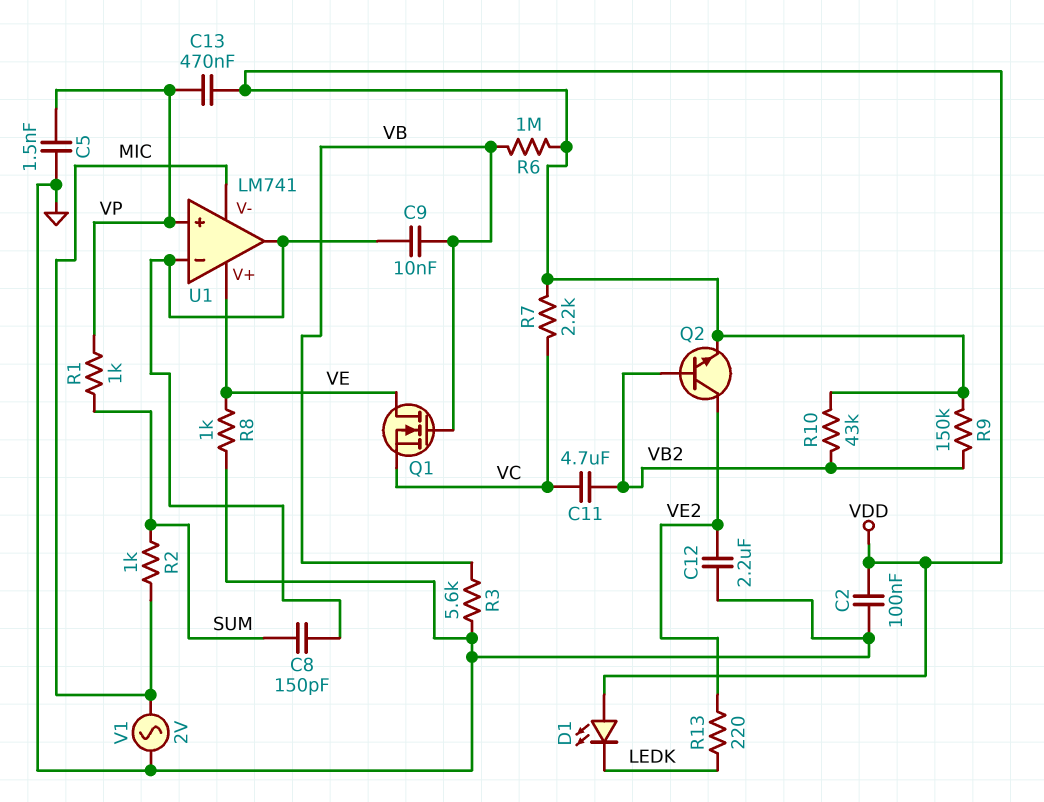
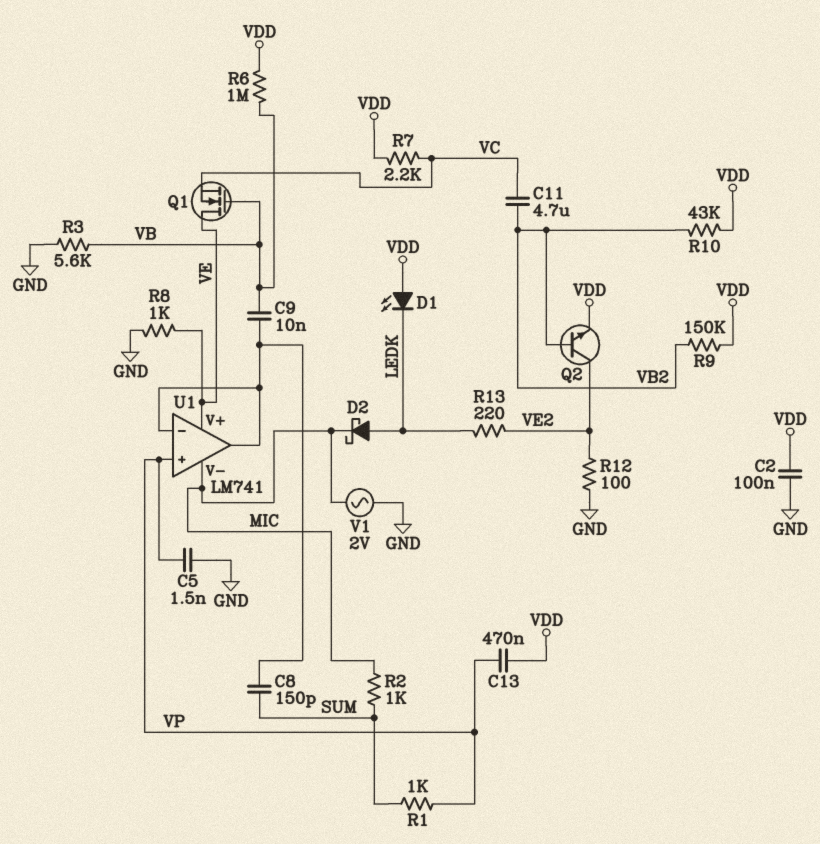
C12: 2.2uF (GND, VE2) -> none
D2: none -> schottky (A LEDK, K MIC)
R12: none -> 100 (GND, VE2)

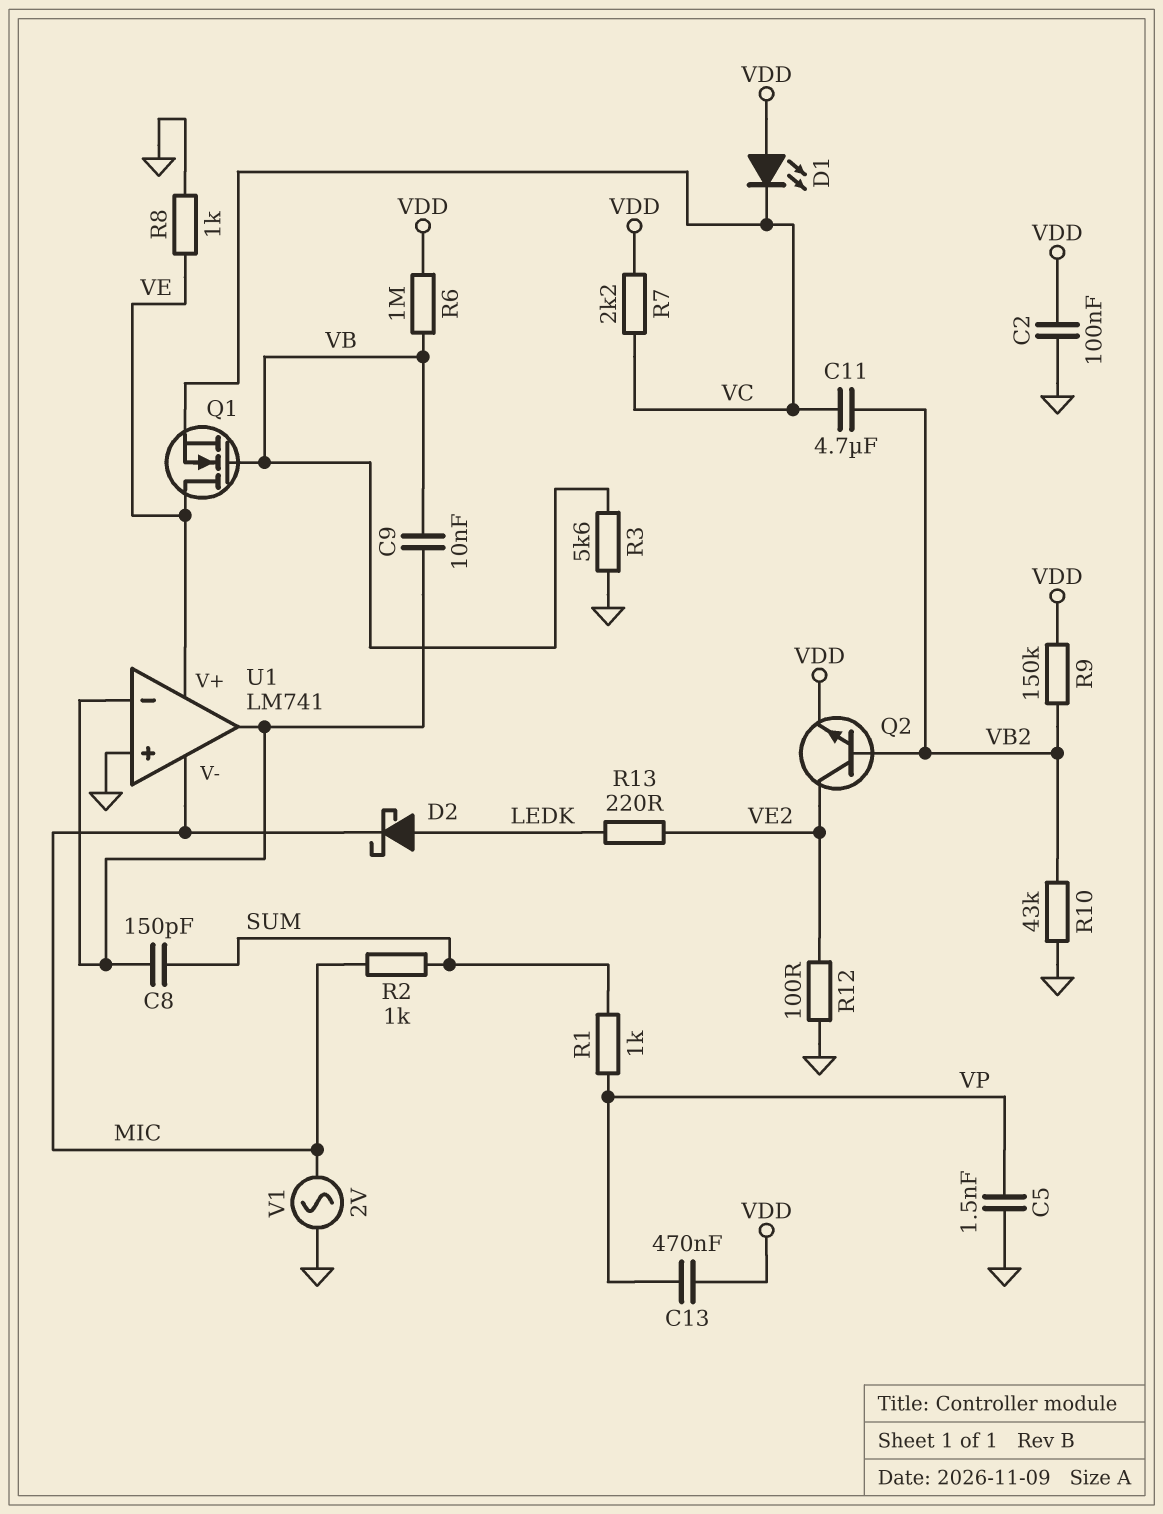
D1: LED (A VDD, K LEDK) -> LED (A VDD, K VC)
R10: 43k (VB2, VDD) -> 43k (GND, VB2)
U1 pin in+: VP -> GND

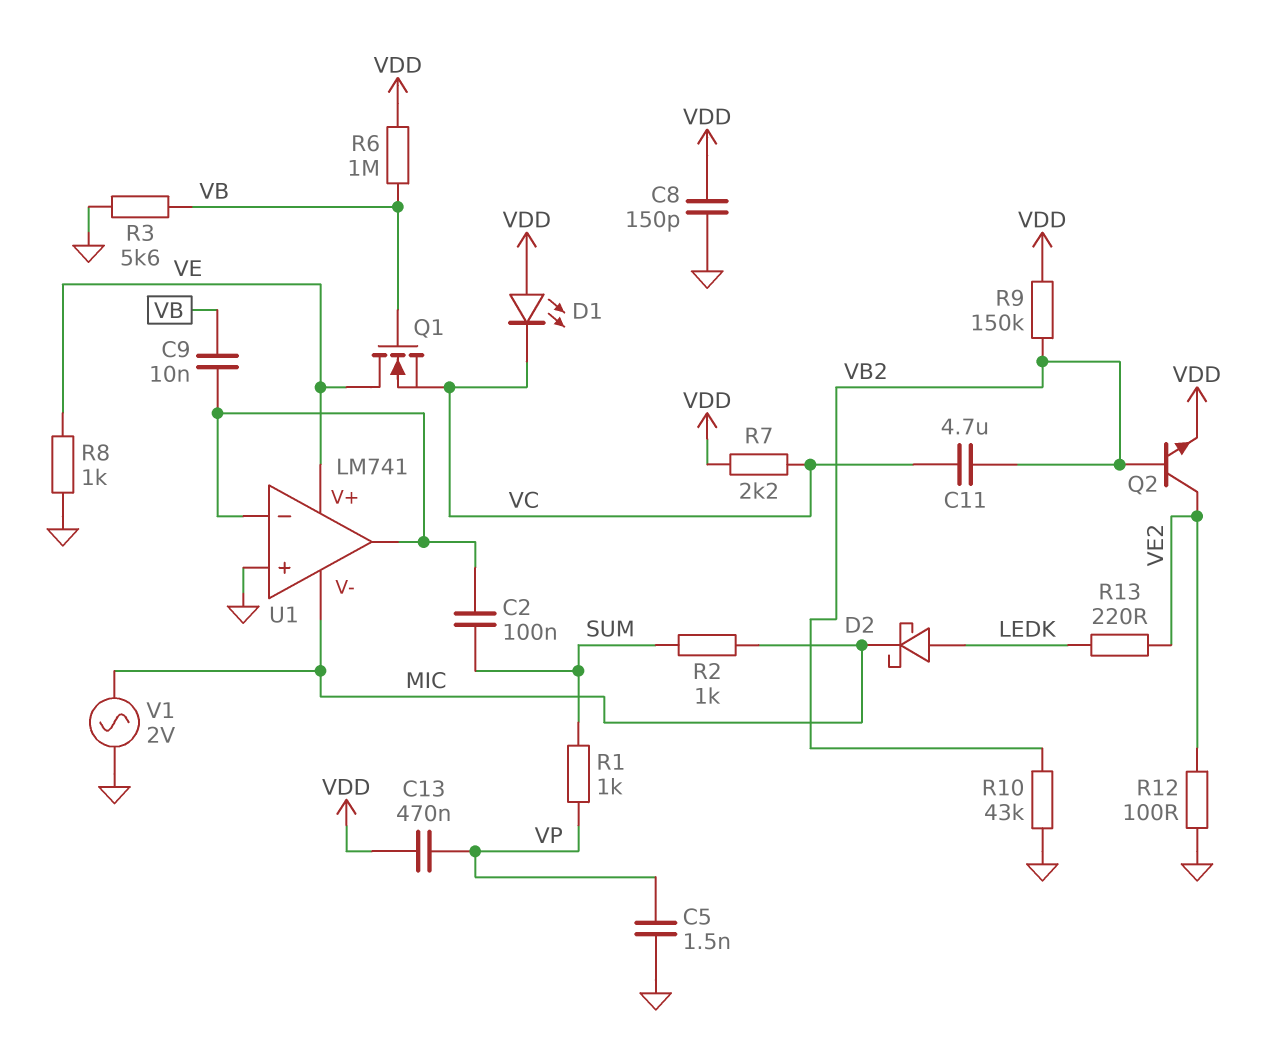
C2: 100nF (GND, VDD) -> 100nF (SUM, U1/in-)
C8: 150pF (SUM, U1/in-) -> 150pF (GND, VDD)

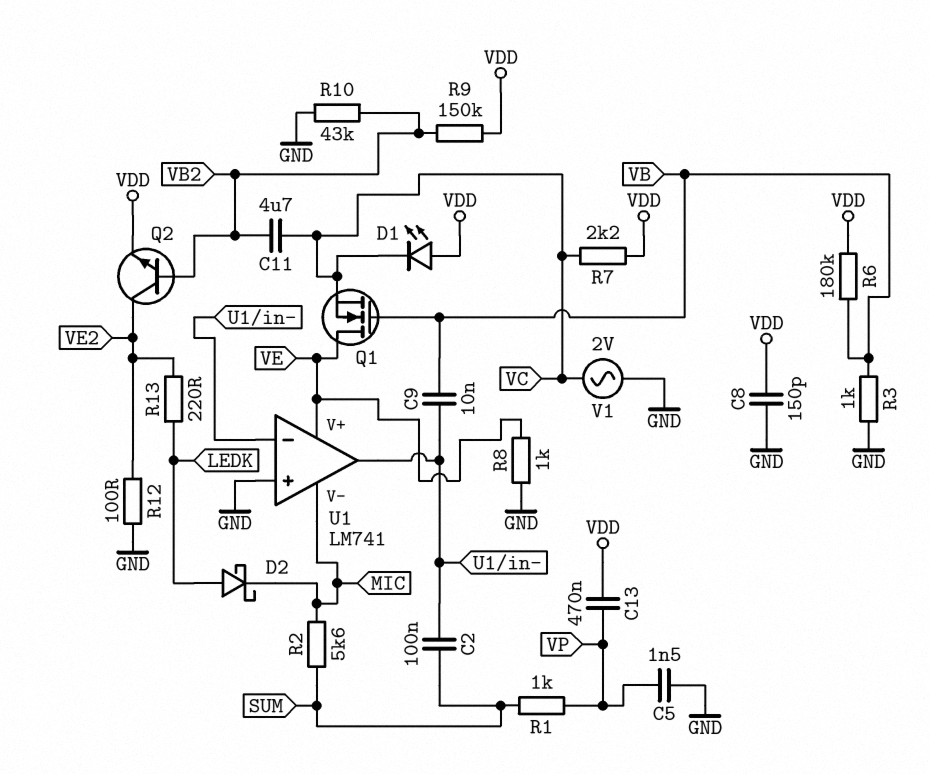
R2: 1k (MIC, SUM) -> 5.6k (MIC, SUM)
R3: 5.6k (GND, VB) -> 1k (GND, VB)
R6: 1M (VB, VDD) -> 180k (VB, VDD)
V1: AC 2V (GND, MIC) -> AC 2V (GND, VC)

